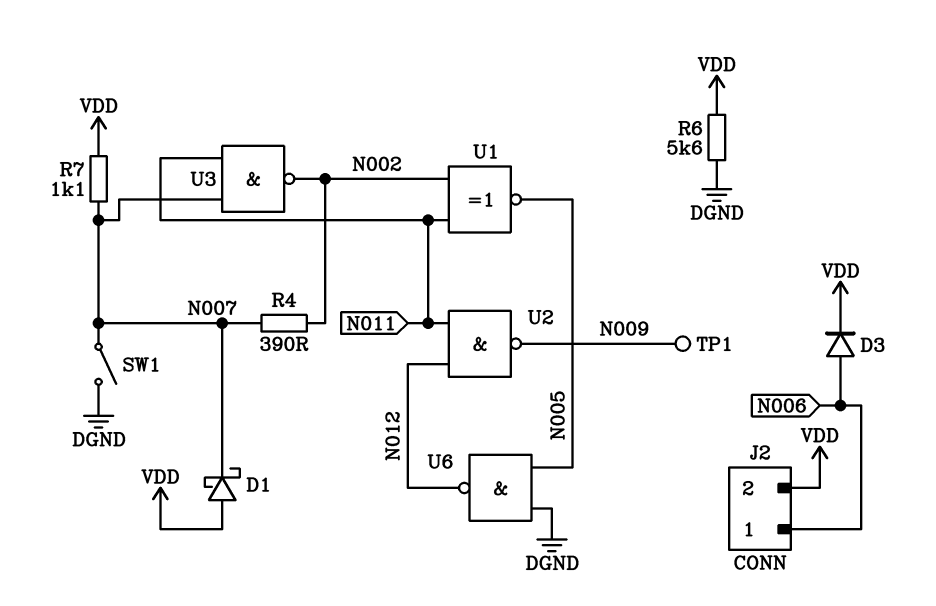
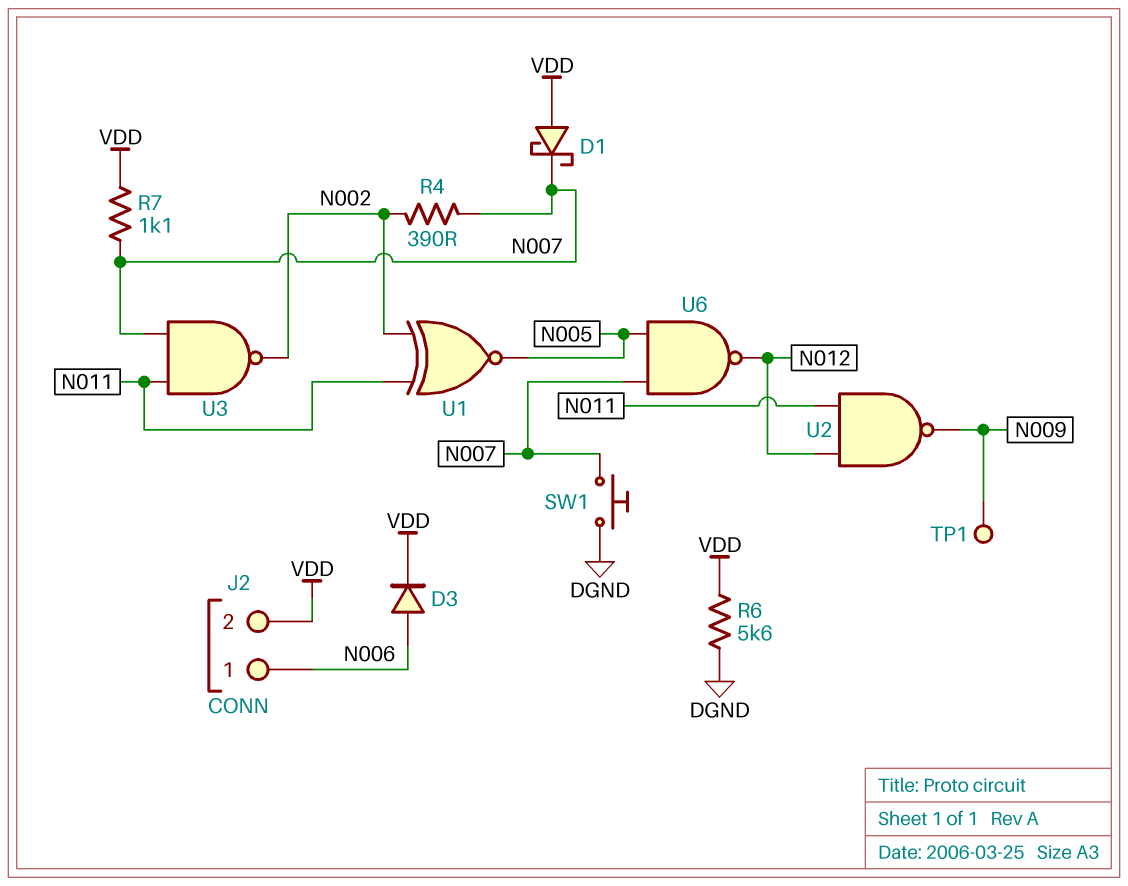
SW1: switch (DGND, N007) -> button (DGND, N007)
U6: NAND (in DGND, in N005, out N012) -> NAND (in N005, in N007, out N012)

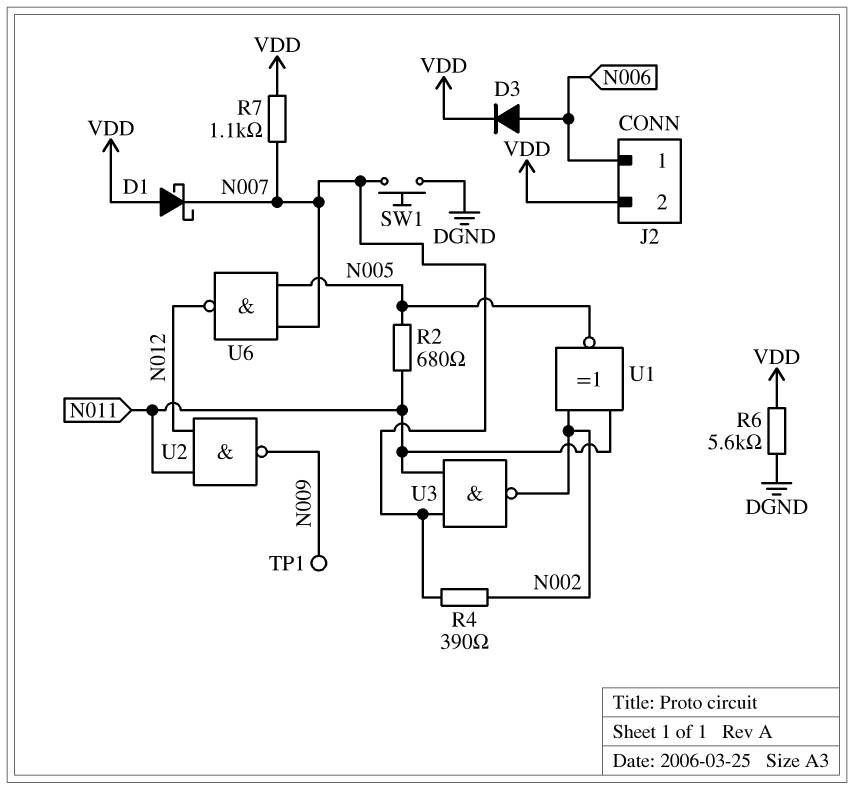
R2: none -> 680 (N005, N011)

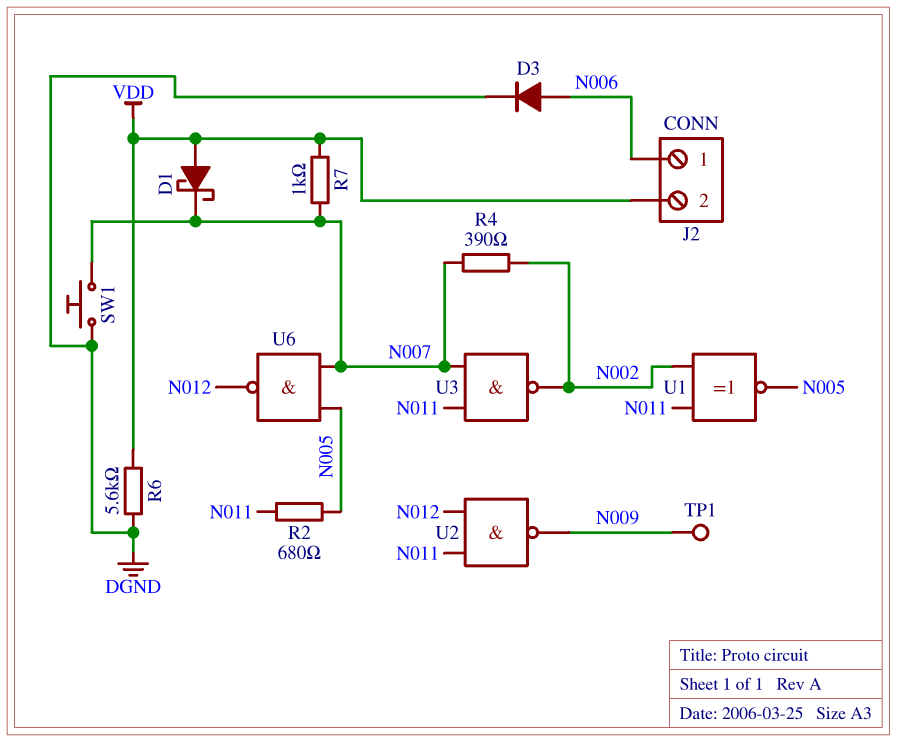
D3: diode (A N006, K VDD) -> diode (A N006, K DGND)
R7: 1.1k (N007, VDD) -> 1k (N007, VDD)

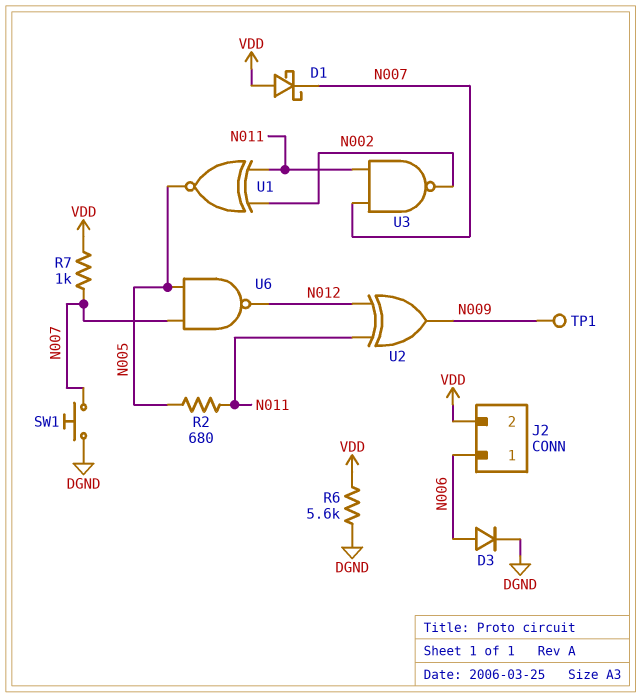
R4: 390 (N002, N007) -> none
U2: NAND (in N011, in N012, out N009) -> XOR (in N011, in N012, out N009)

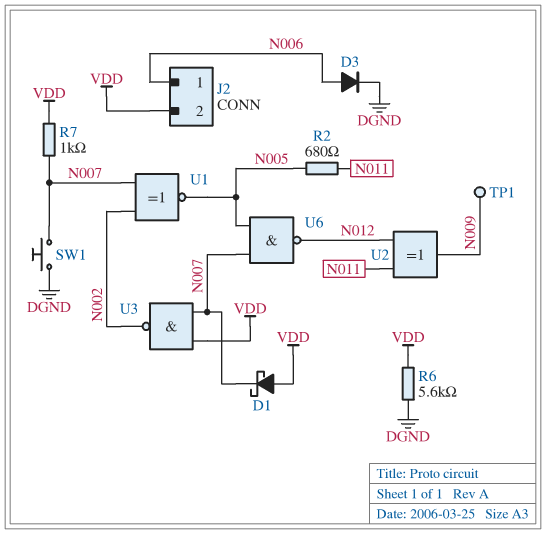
U1: XNOR (in N002, in N011, out N005) -> XNOR (in N002, in N007, out N005)
U3: NAND (in N007, in N011, out N002) -> NAND (in N007, in VDD, out N002)

